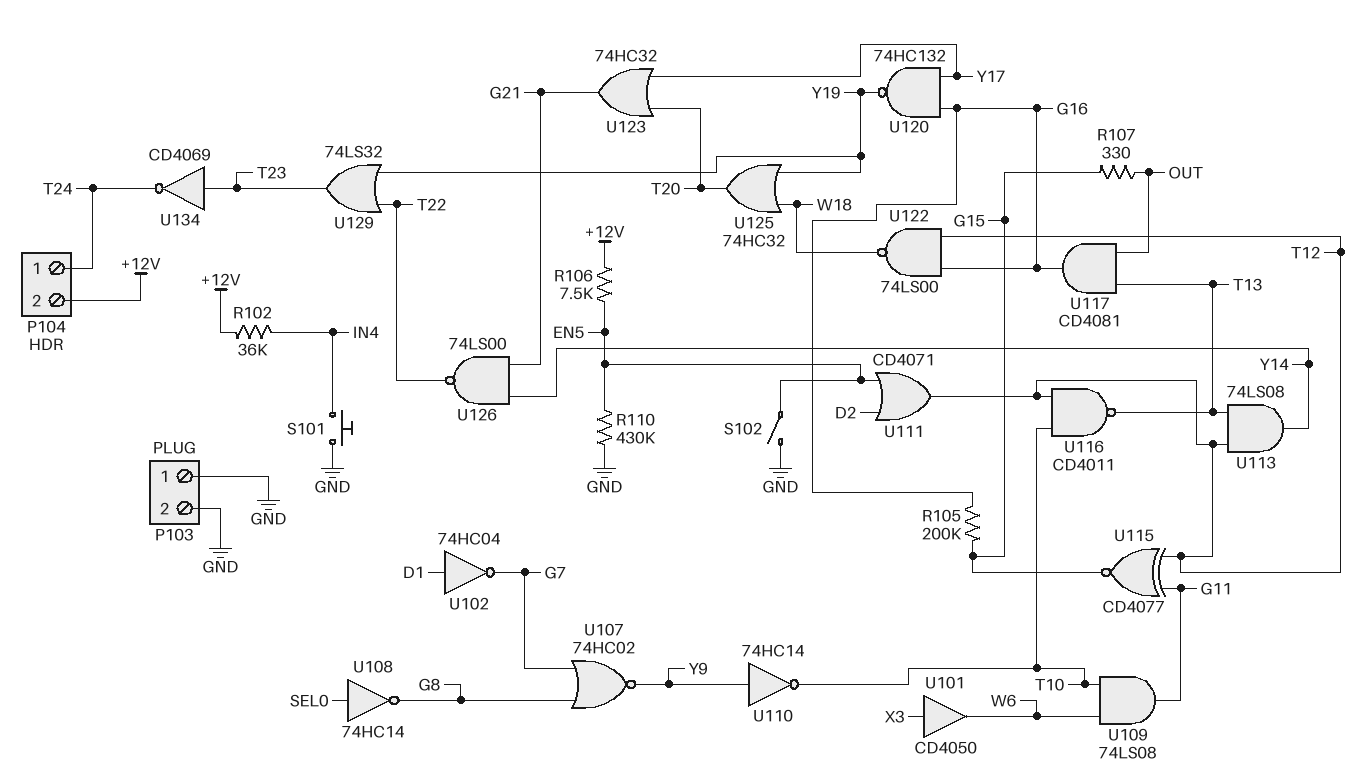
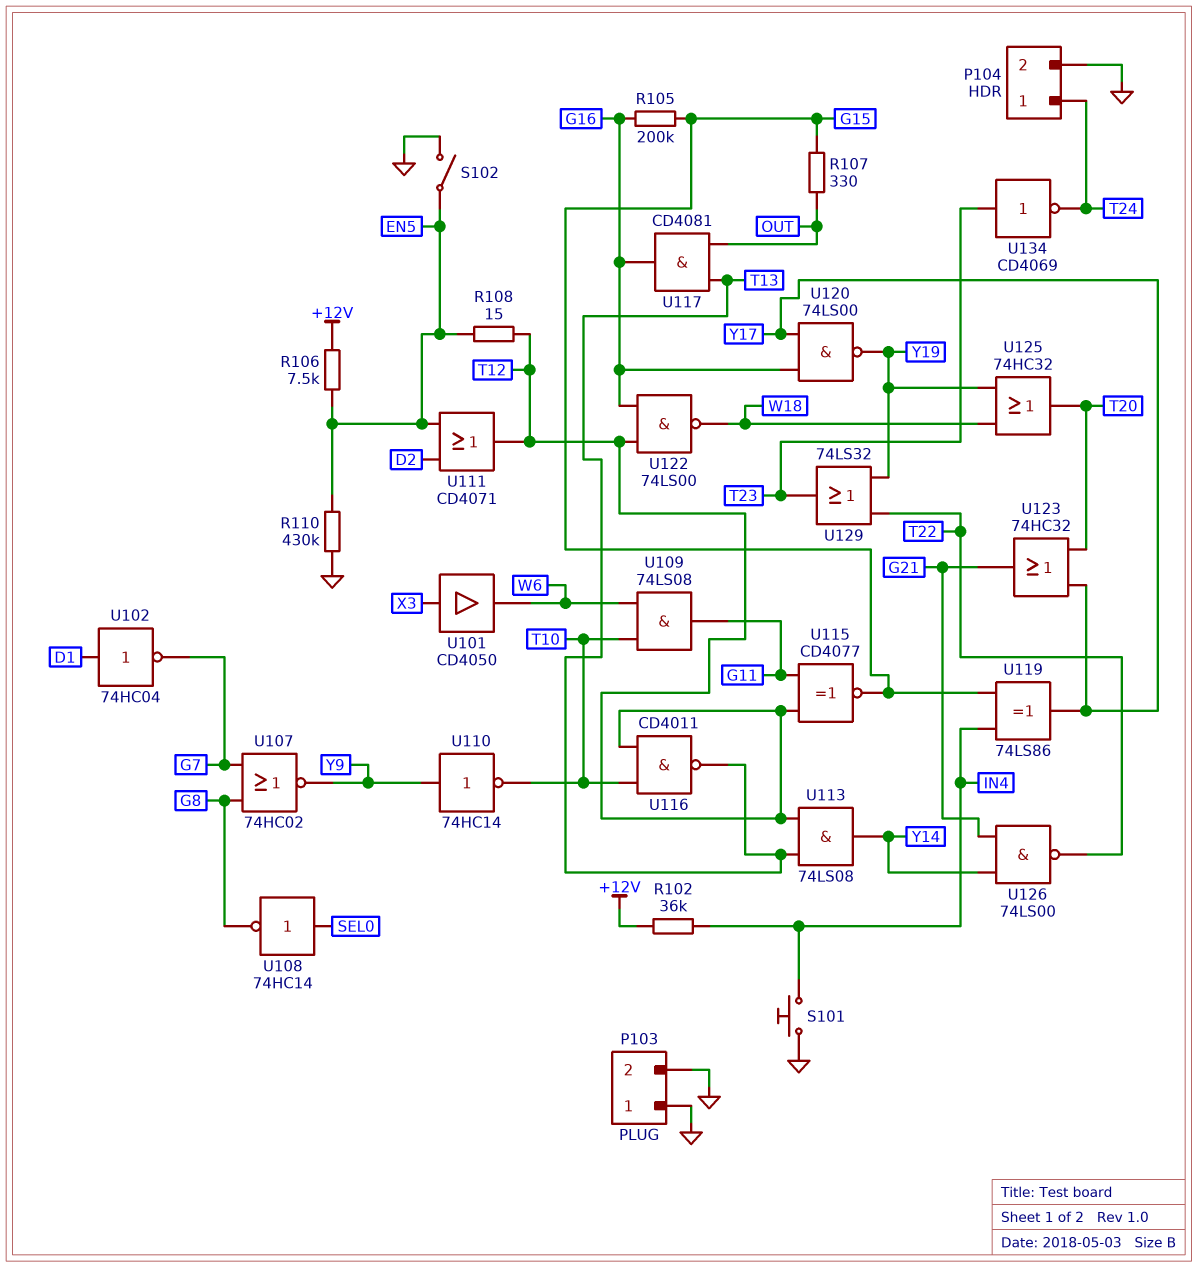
P104 pin 2: +12V -> GND
R108: none -> 15 (EN5, T12)
U119: none -> XOR 74LS86 (in G15, in IN4, out Y17)
U120: NAND 74HC132 (in G16, in Y17, out Y19) -> NAND 74LS00 (in G16, in Y17, out Y19)

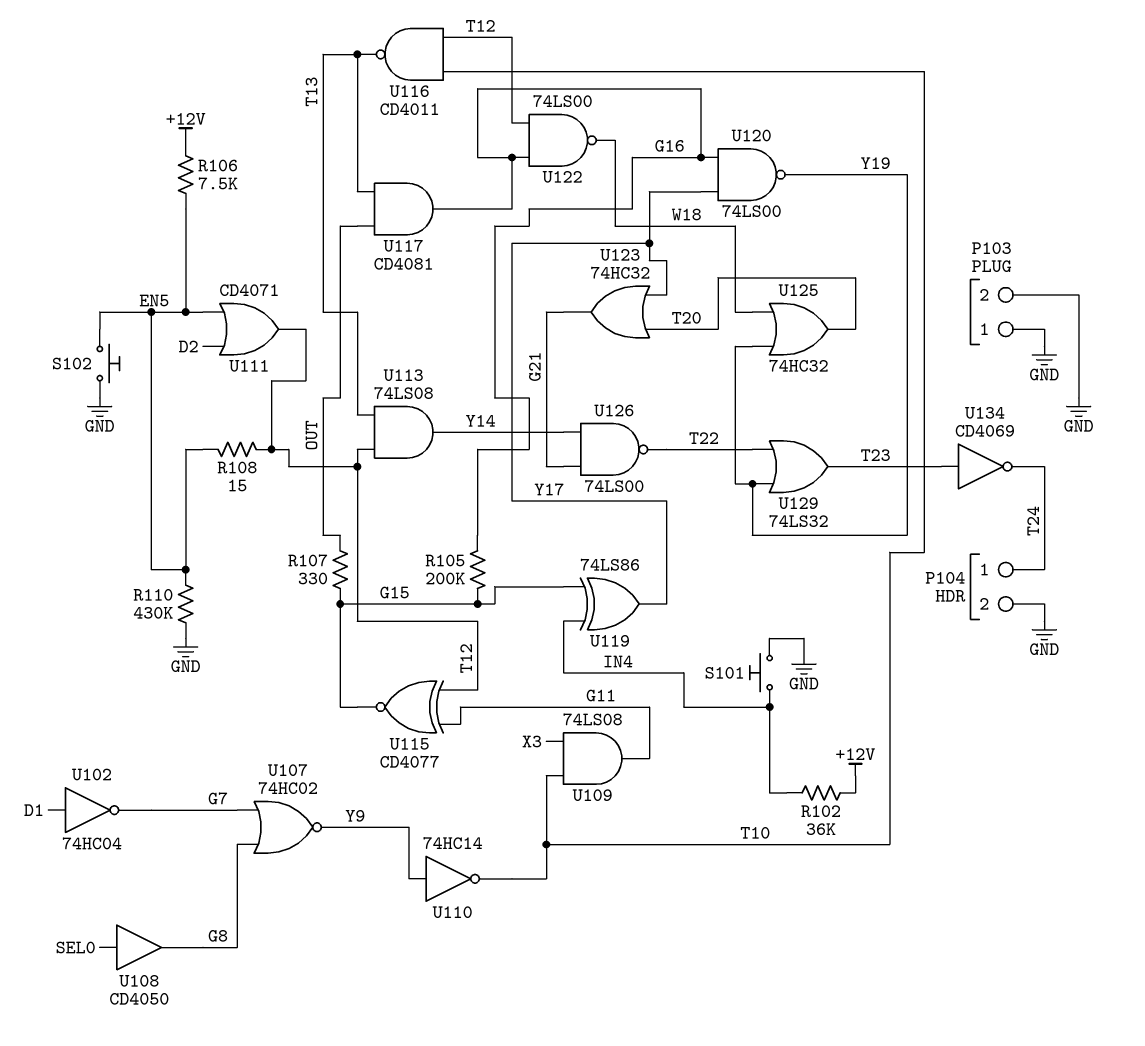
S102: switch (EN5, GND) -> button (EN5, GND)
U101: buffer CD4050 (in X3, out W6) -> none
U108: NOT 74HC14 (in SEL0, out G8) -> buffer CD4050 (in SEL0, out G8)
U109: AND 74LS08 (in T10, in W6, out G11) -> AND 74LS08 (in T10, in X3, out G11)

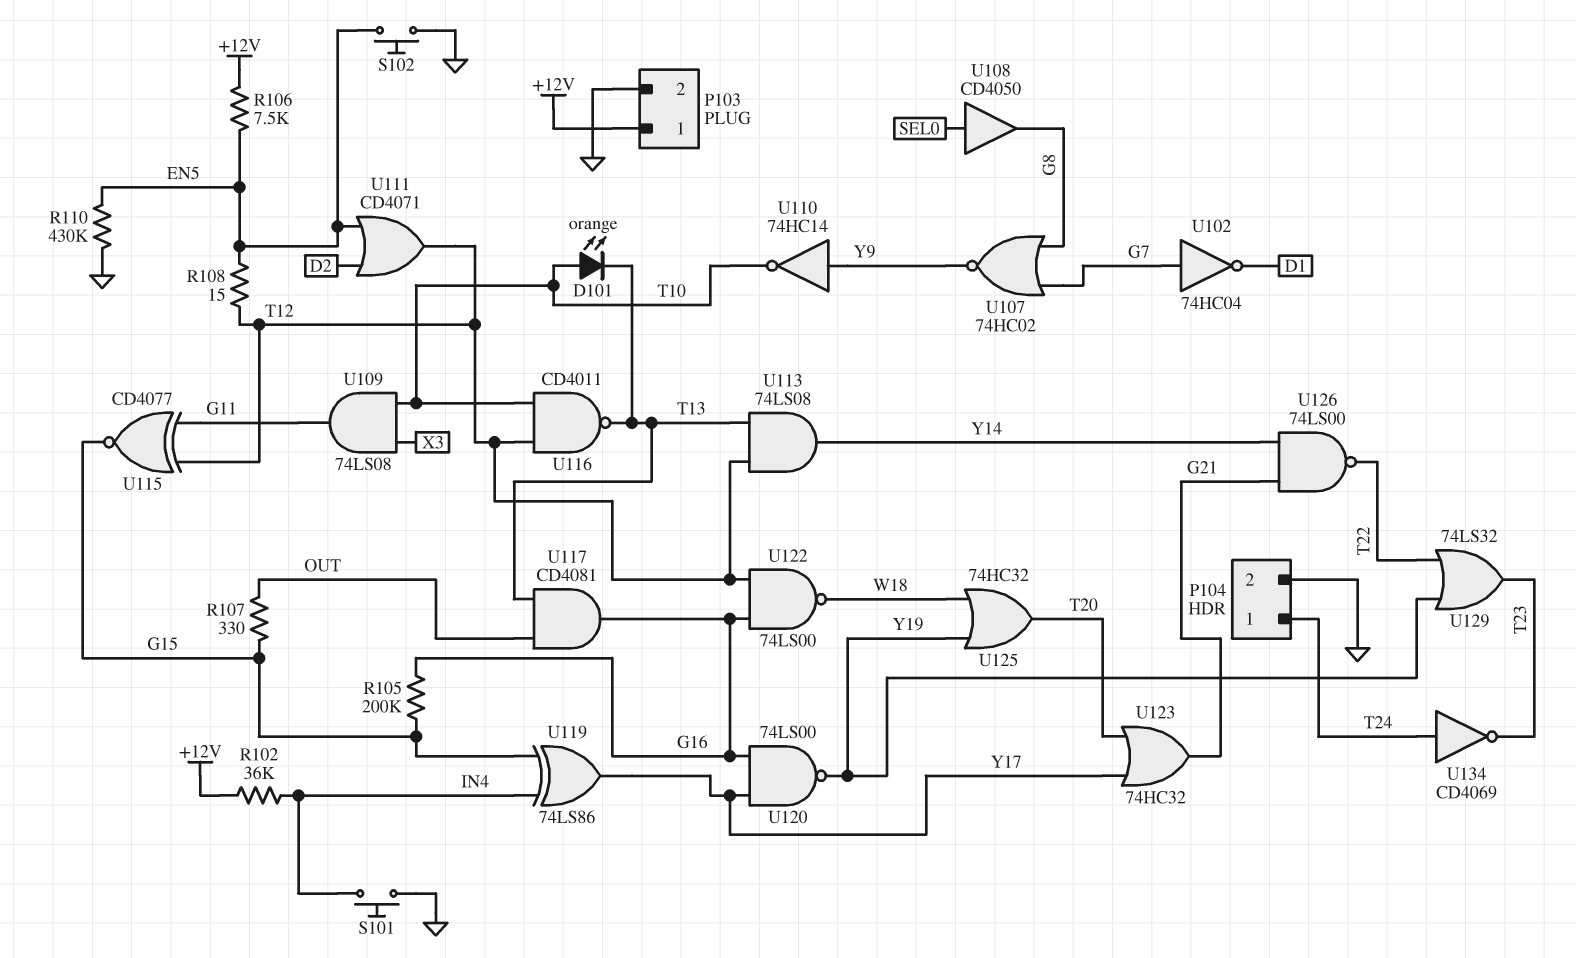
D101: none -> LED orange (A T10, K T13)
P103 pin 1: GND -> +12V
U102: NOT 74HC04 (in D1, out G7) -> NOT 74HC04 (in G7, out D1)
U134: NOT CD4069 (in T23, out T24) -> NOT CD4069 (in T24, out T23)

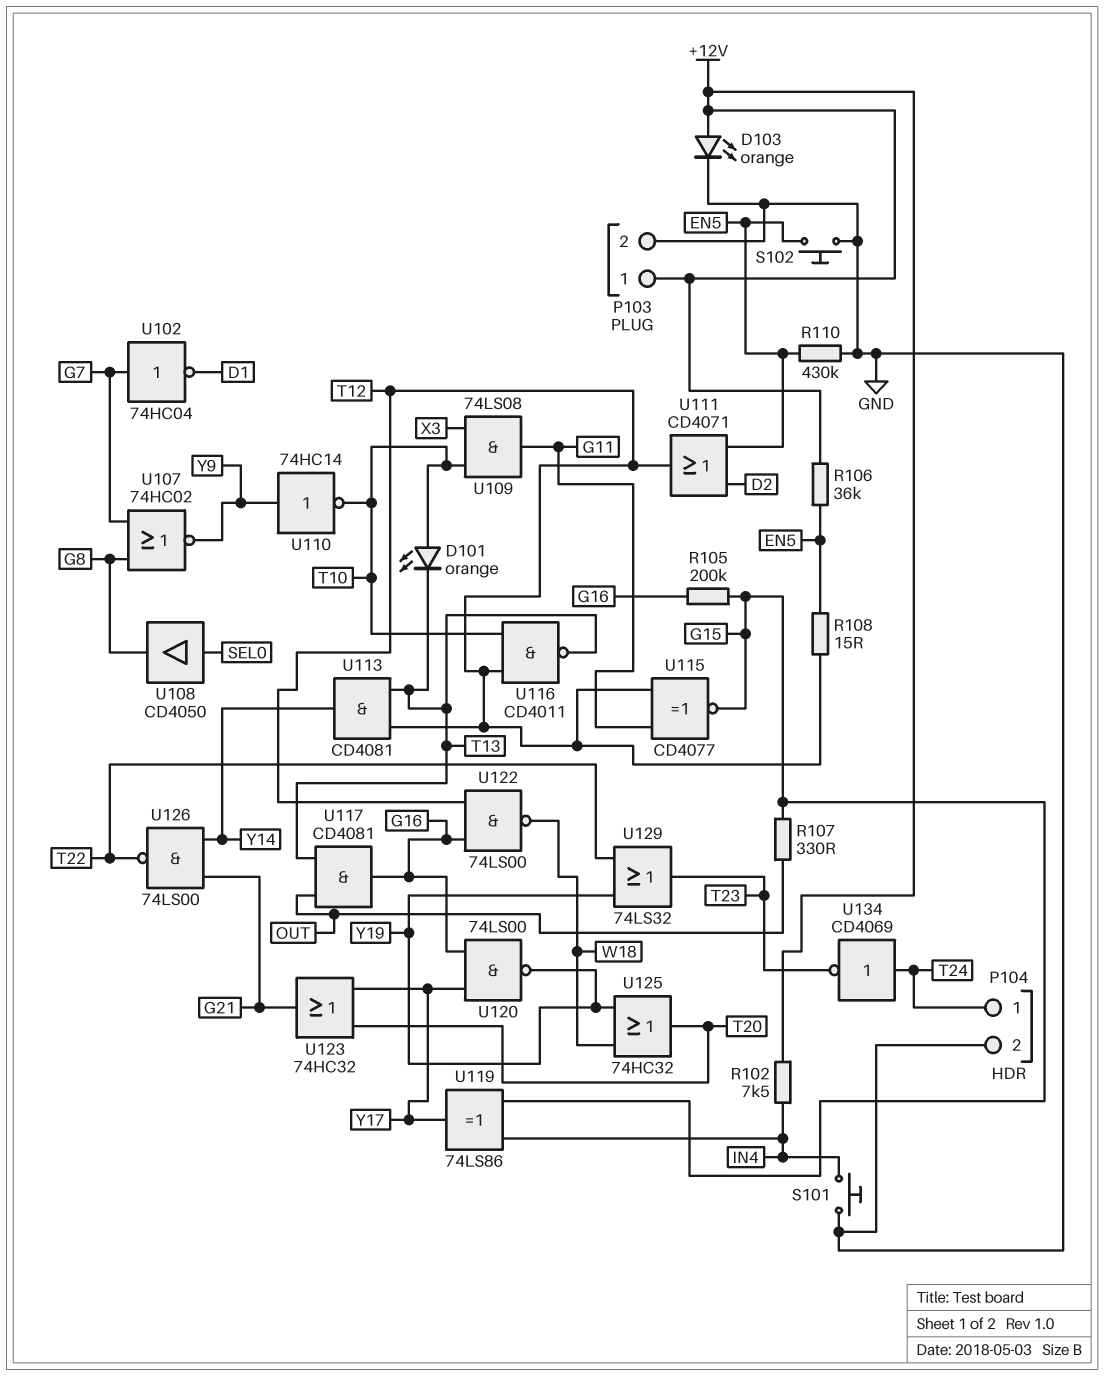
D103: none -> LED orange (A +12V, K GND)
R102: 36k (+12V, IN4) -> 7.5k (+12V, IN4)
R106: 7.5k (+12V, EN5) -> 36k (+12V, EN5)
U113: AND 74LS08 (in T12, in T13, out Y14) -> AND CD4081 (in T12, in T13, out Y14)

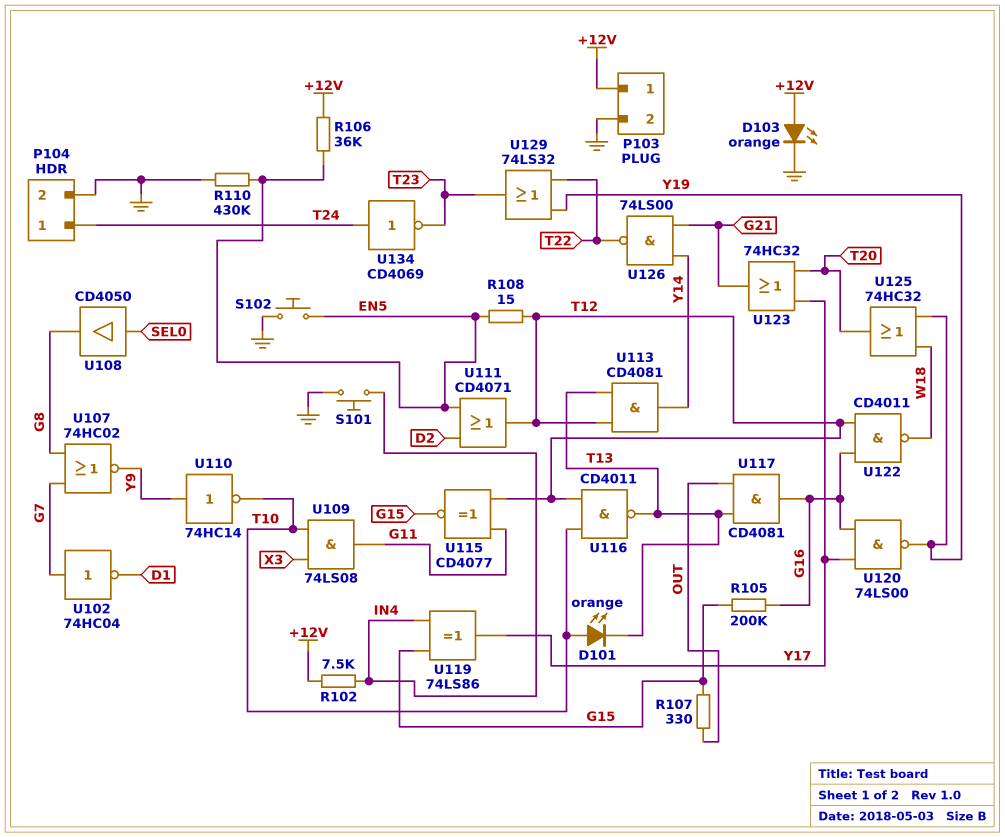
U122: NAND 74LS00 (in G16, in T12, out W18) -> NAND CD4011 (in G16, in T12, out W18)

